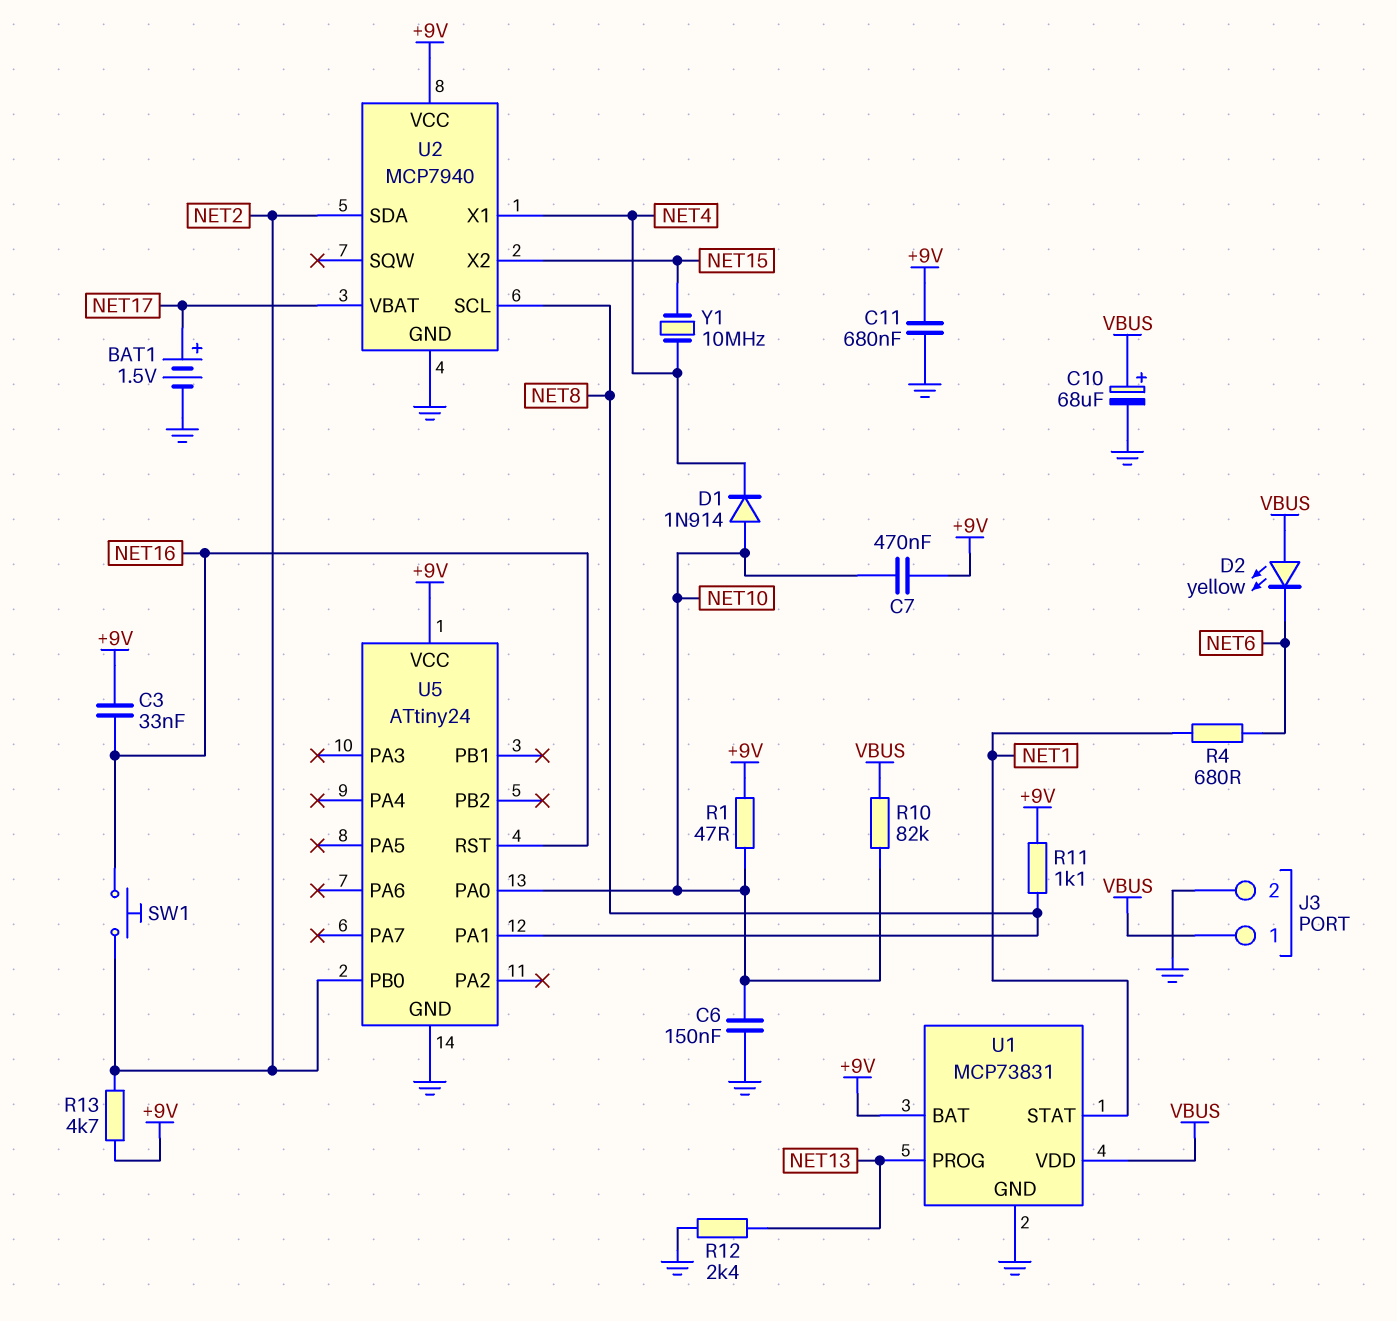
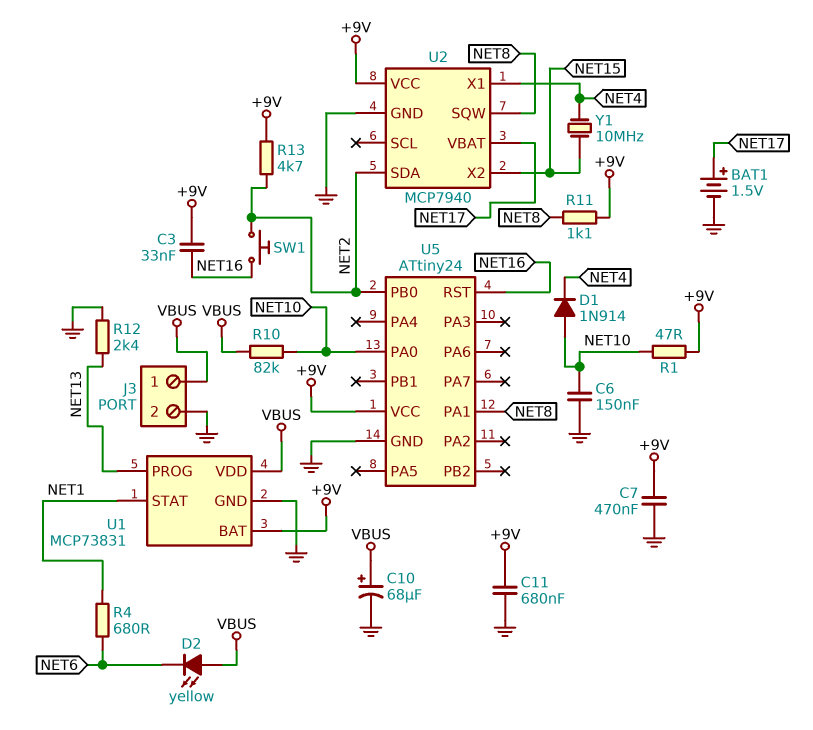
C7: 470nF (+9V, NET10) -> 470nF (+9V, GND)
U2 pin SCL: NET8 -> none
U2 pin SQW: none -> NET8

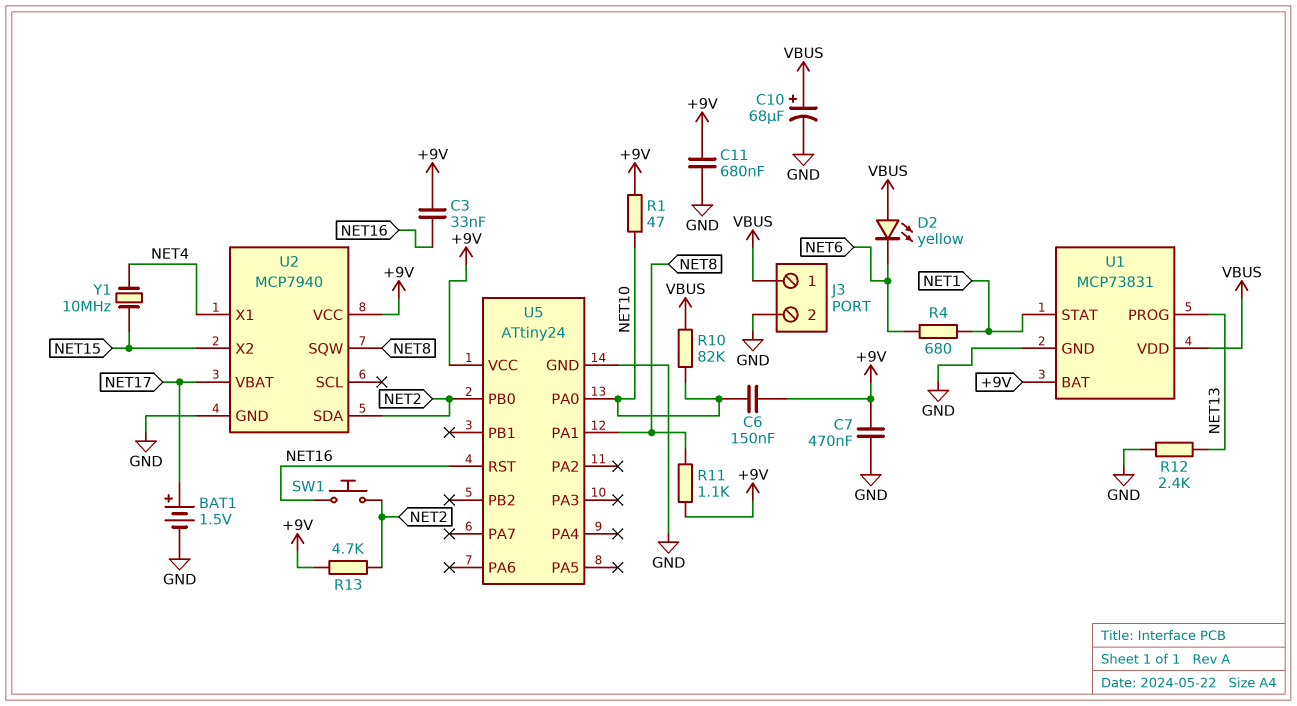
C6: 150nF (GND, NET10) -> 150nF (+9V, NET10)
D1: diode 1N914 (A NET10, K NET4) -> none

